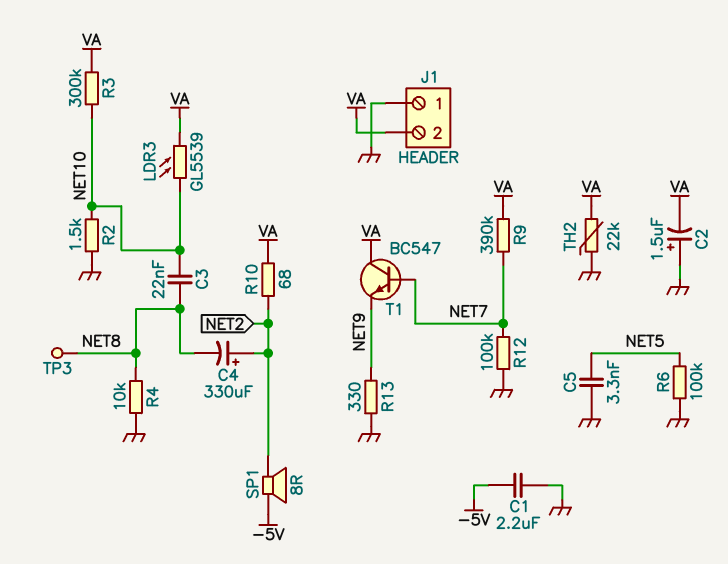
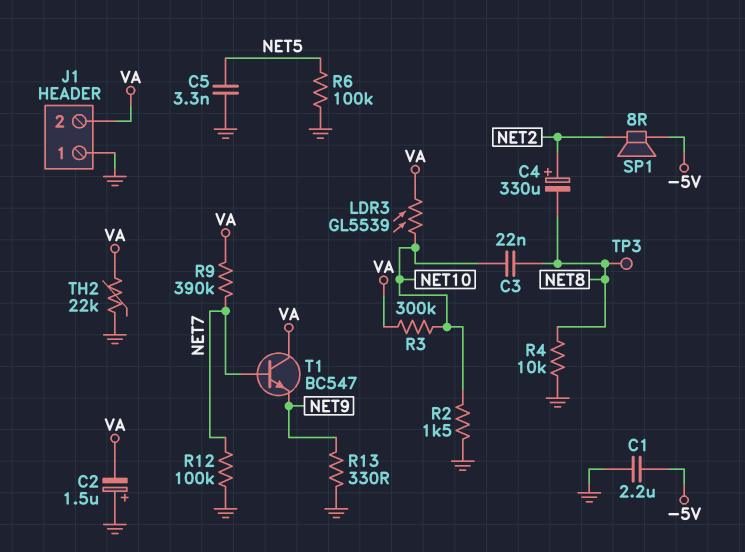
R10: 68 (NET2, VA) -> none

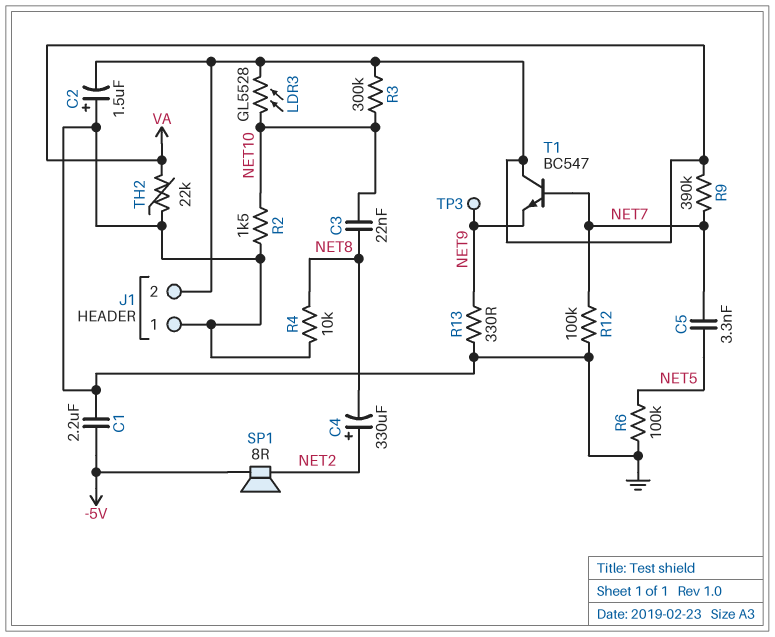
C5: 3.3nF (GND, NET5) -> 3.3nF (NET5, NET7)
LDR3: GL5539 (NET10, VA) -> GL5528 (NET10, VA)
TP3: test point (NET8) -> test point (NET9)

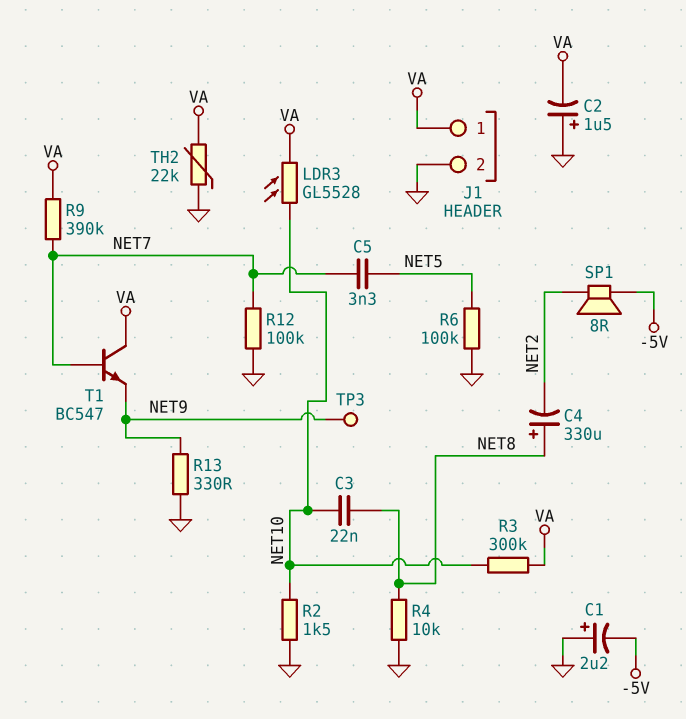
C1: 2.2uF (-5V, GND) -> 2.2uF (plus GND, minus -5V)
C4: 330uF (plus NET2, minus NET8) -> 330uF (plus NET8, minus NET2)
J1 pin 1: GND -> VA
J1 pin 2: VA -> GND

